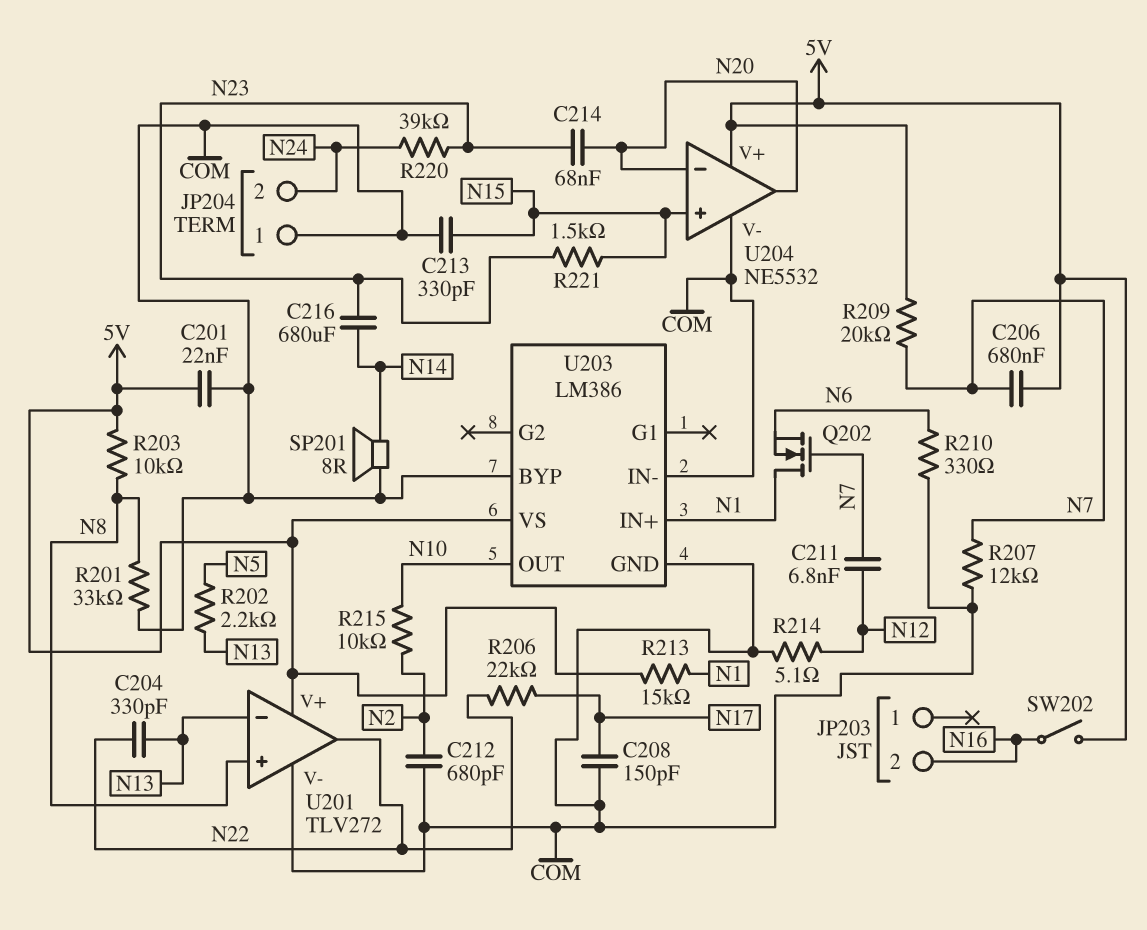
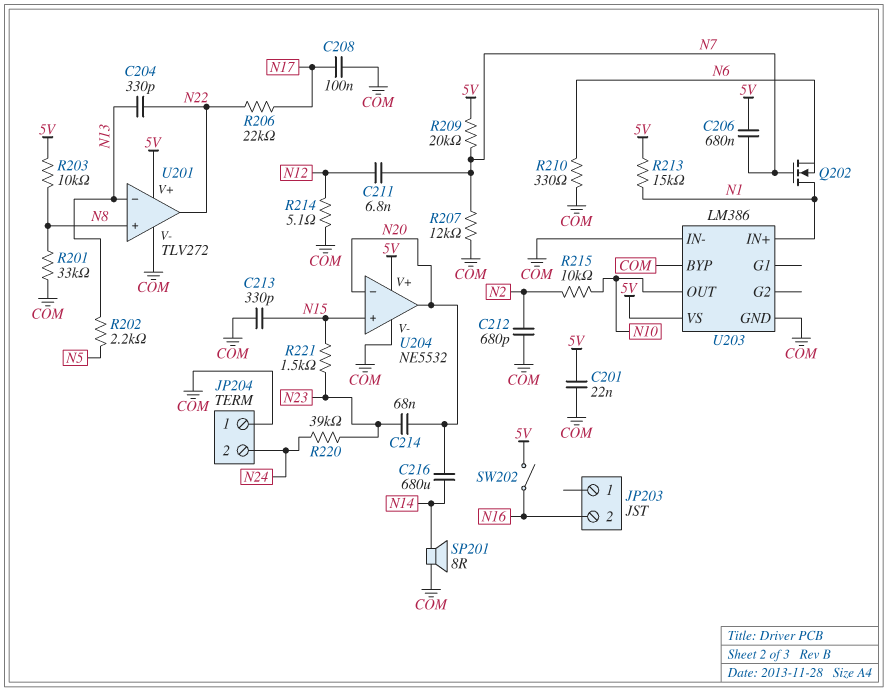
C208: 150pF (COM, N17) -> 100nF (COM, N17)
C216: 680uF (N14, N23) -> 680uF (N14, N20)

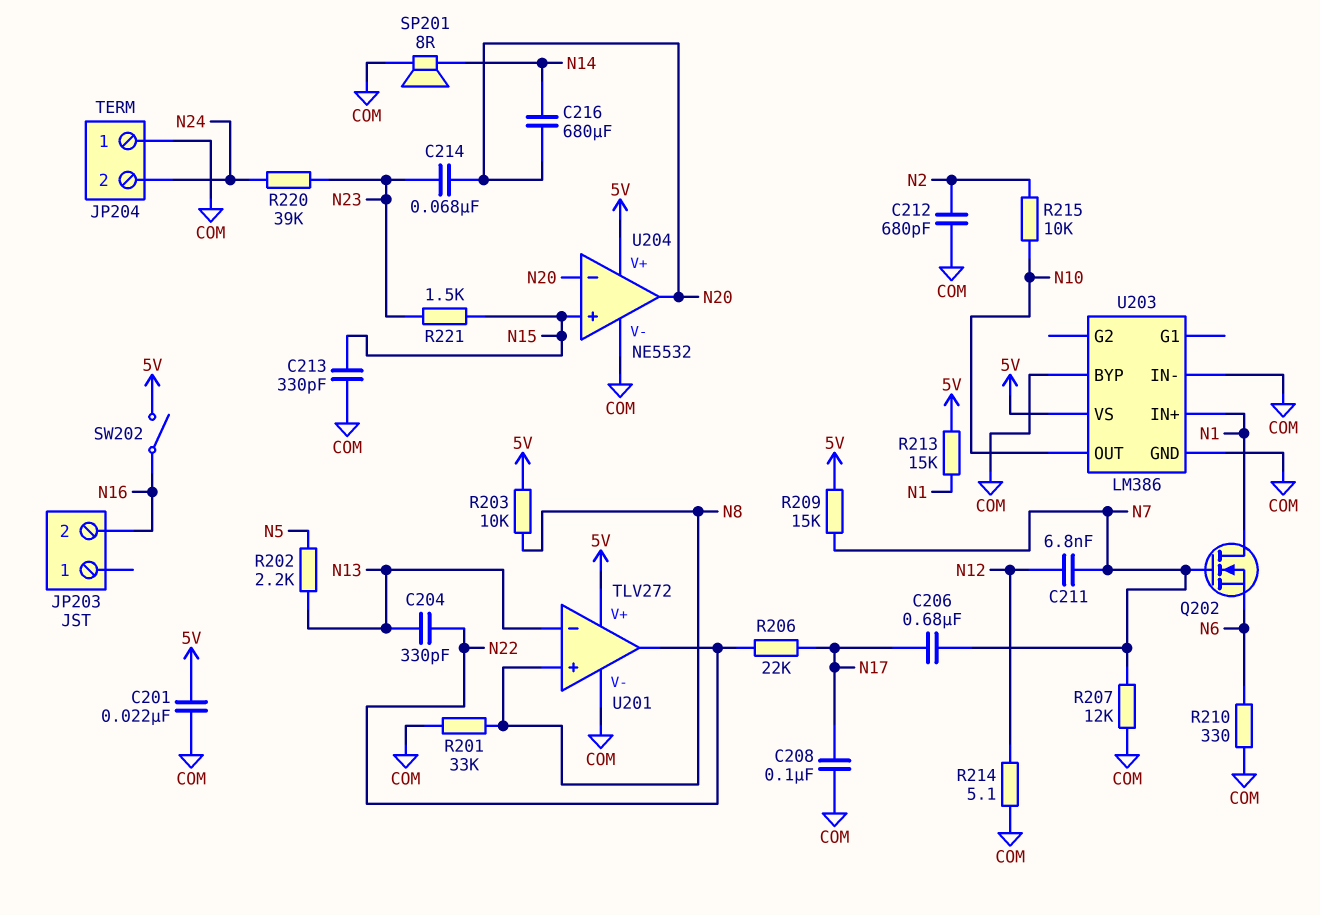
C206: 680nF (5V, N7) -> 680nF (N7, N17)
R209: 20k (5V, N7) -> 15k (5V, N7)

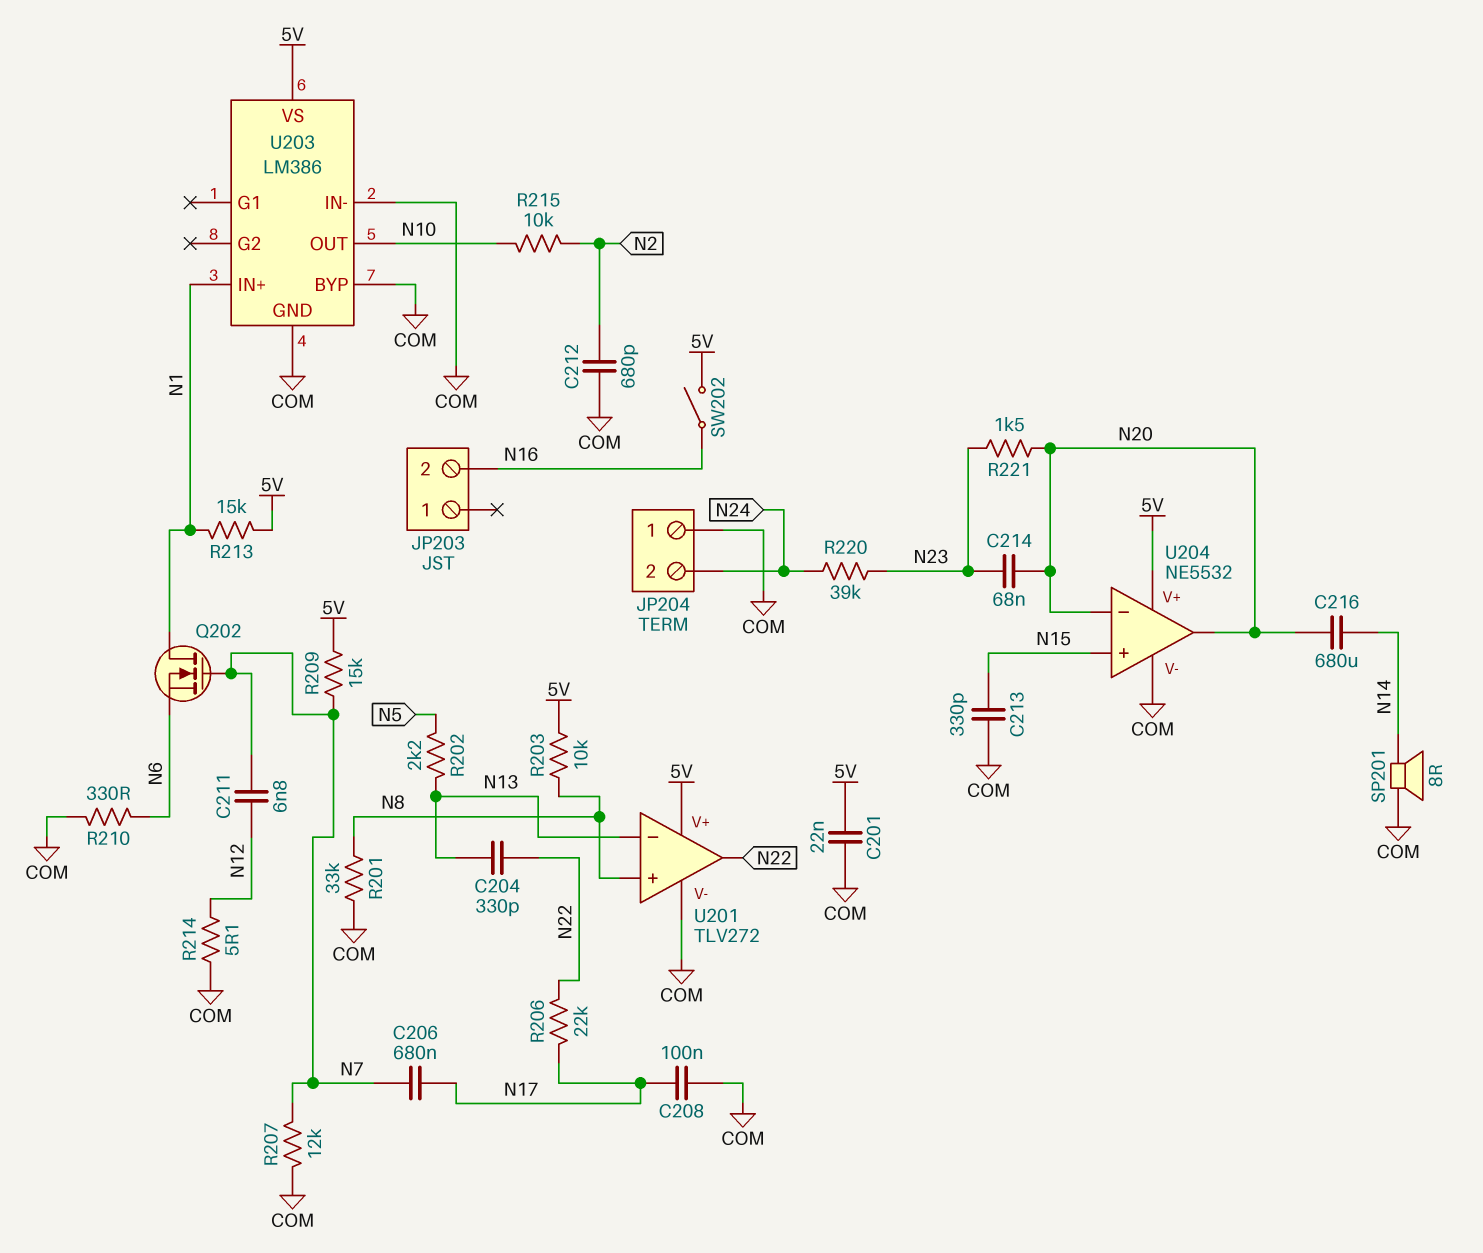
R221: 1.5k (N15, N23) -> 1.5k (N20, N23)

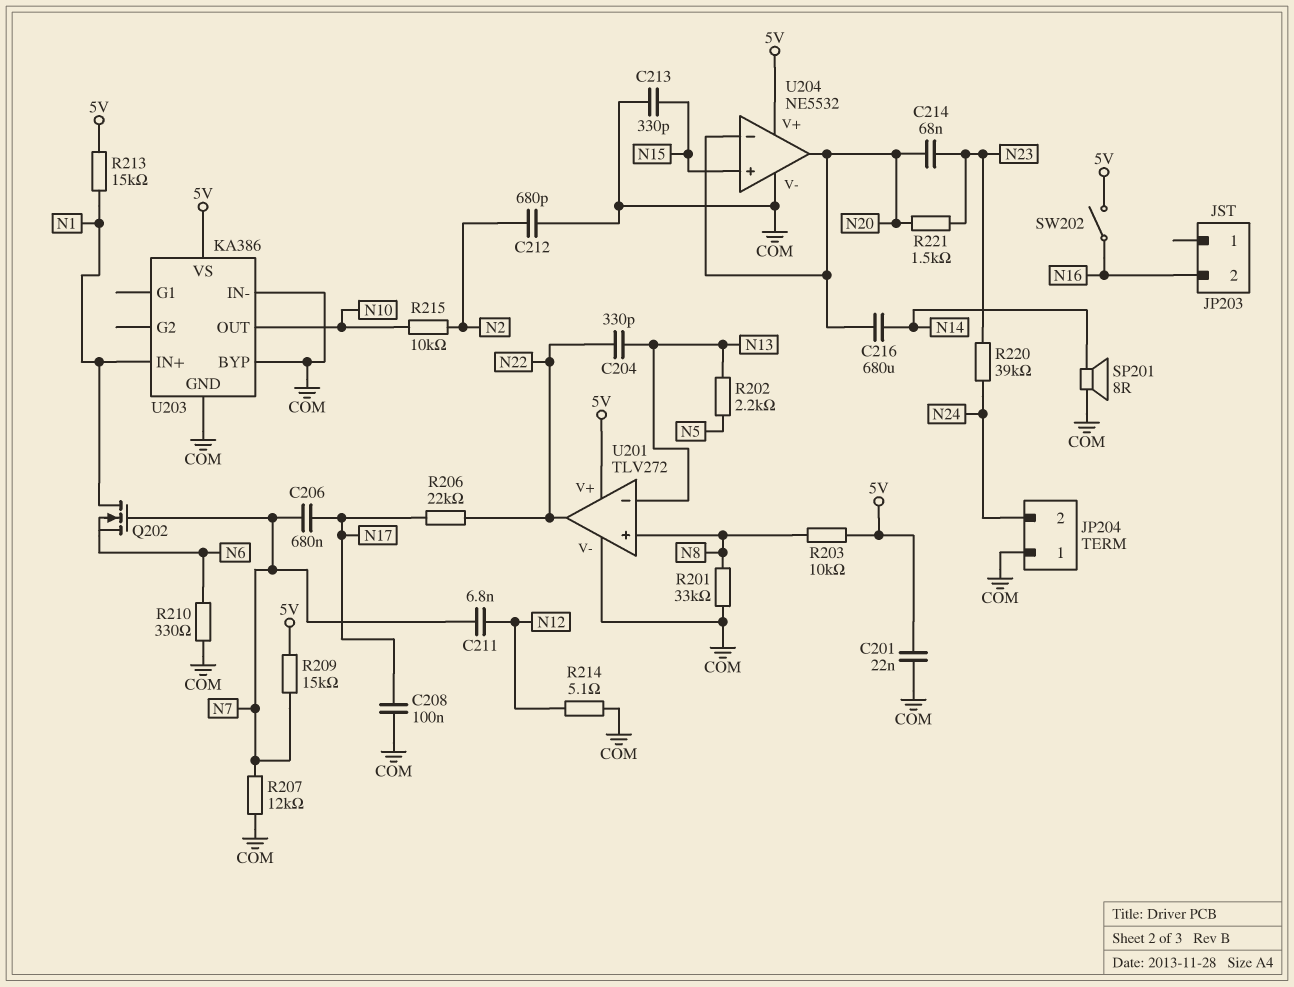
U203: LM386 -> KA386

